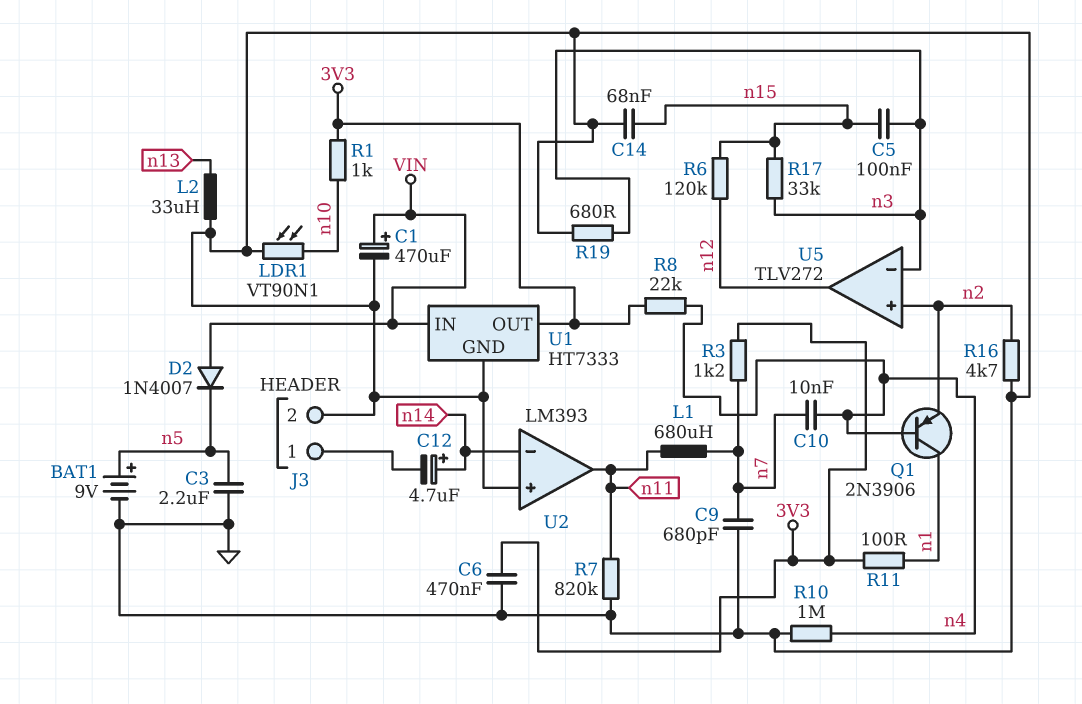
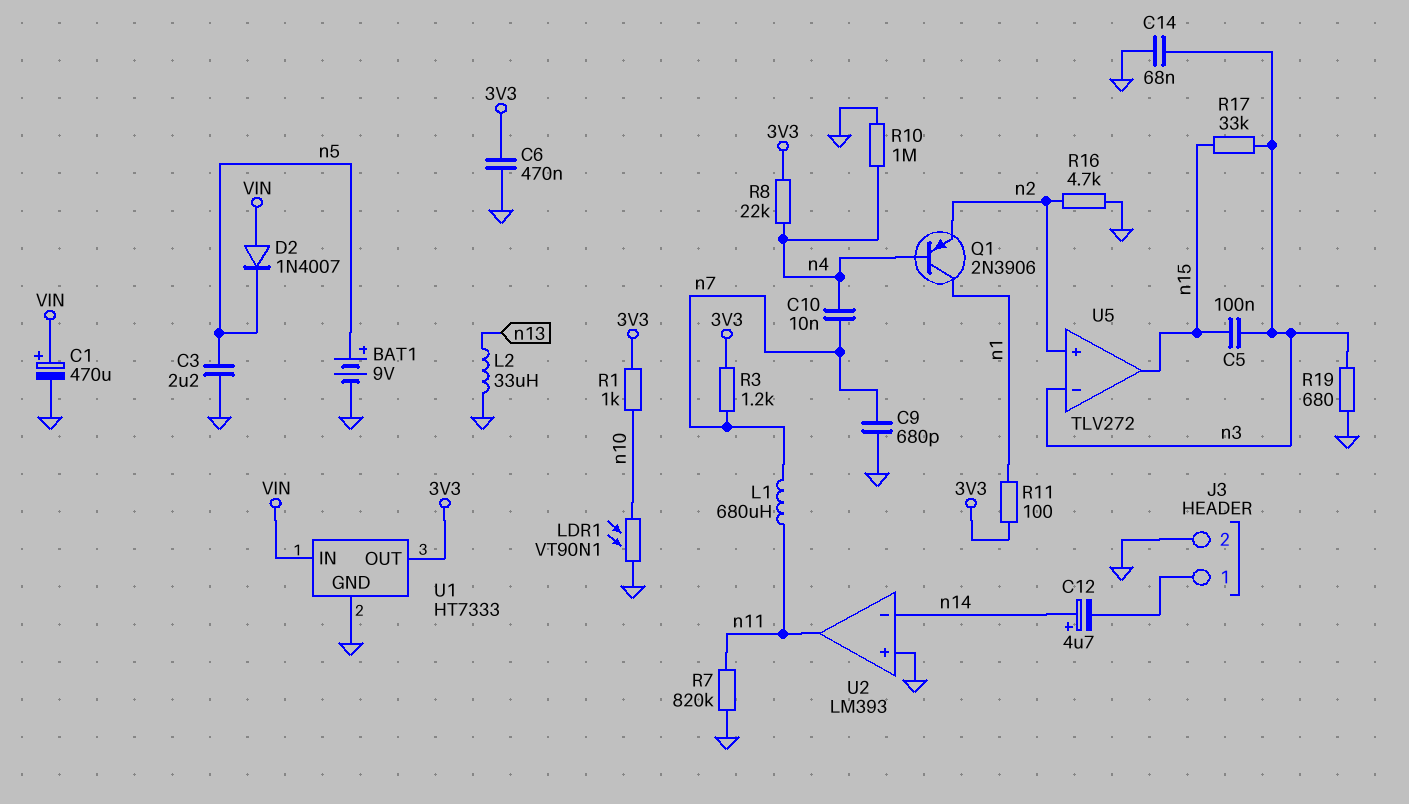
C14: 68nF (GND, n15) -> 68nF (GND, n3)
R6: 120k (n12, n15) -> none
U5 pin out: n12 -> n15

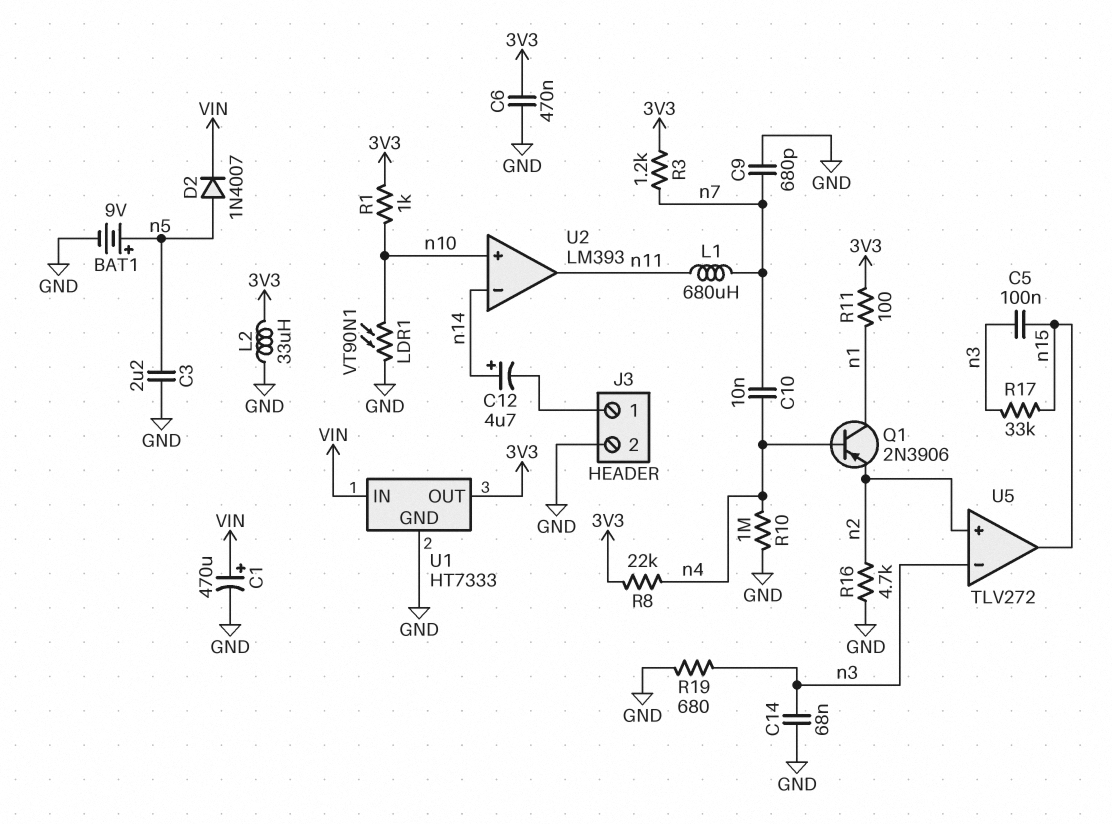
D2: diode 1N4007 (A VIN, K n5) -> diode 1N4007 (A n5, K VIN)
L2: 33uH (GND, n13) -> 33uH (3V3, GND)
R7: 820k (GND, n11) -> none
U2 pin in+: GND -> n10

